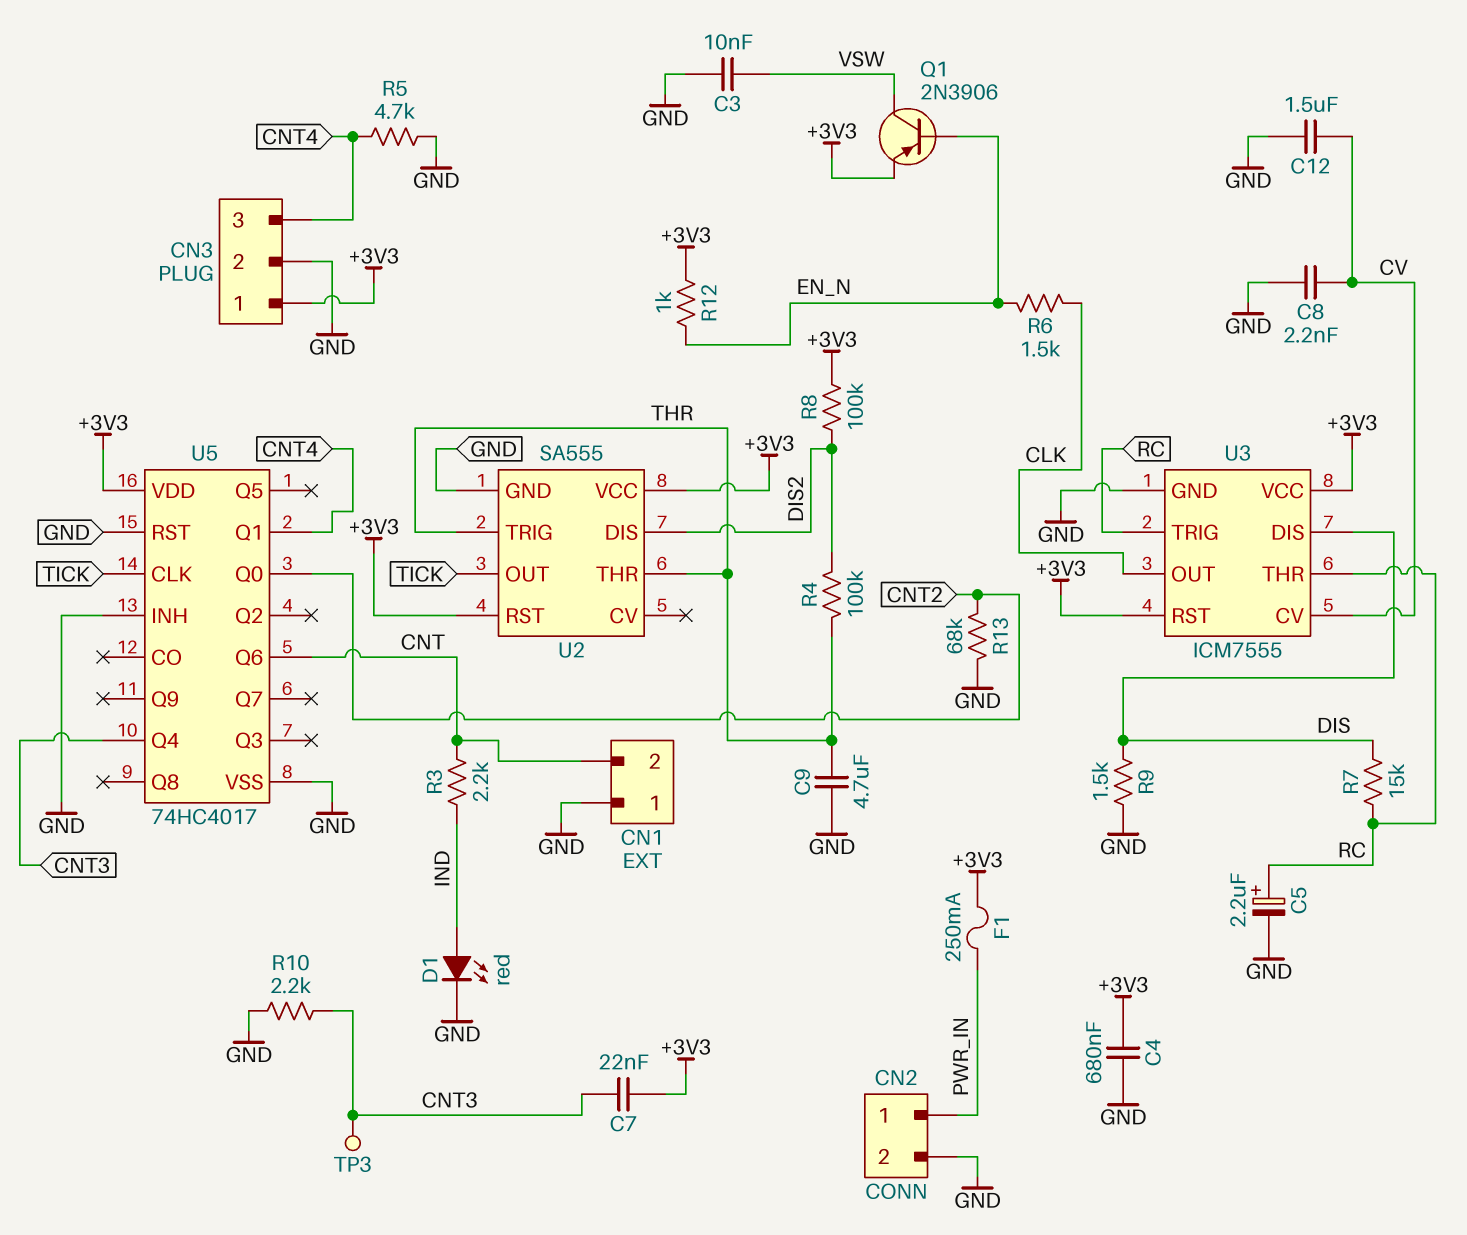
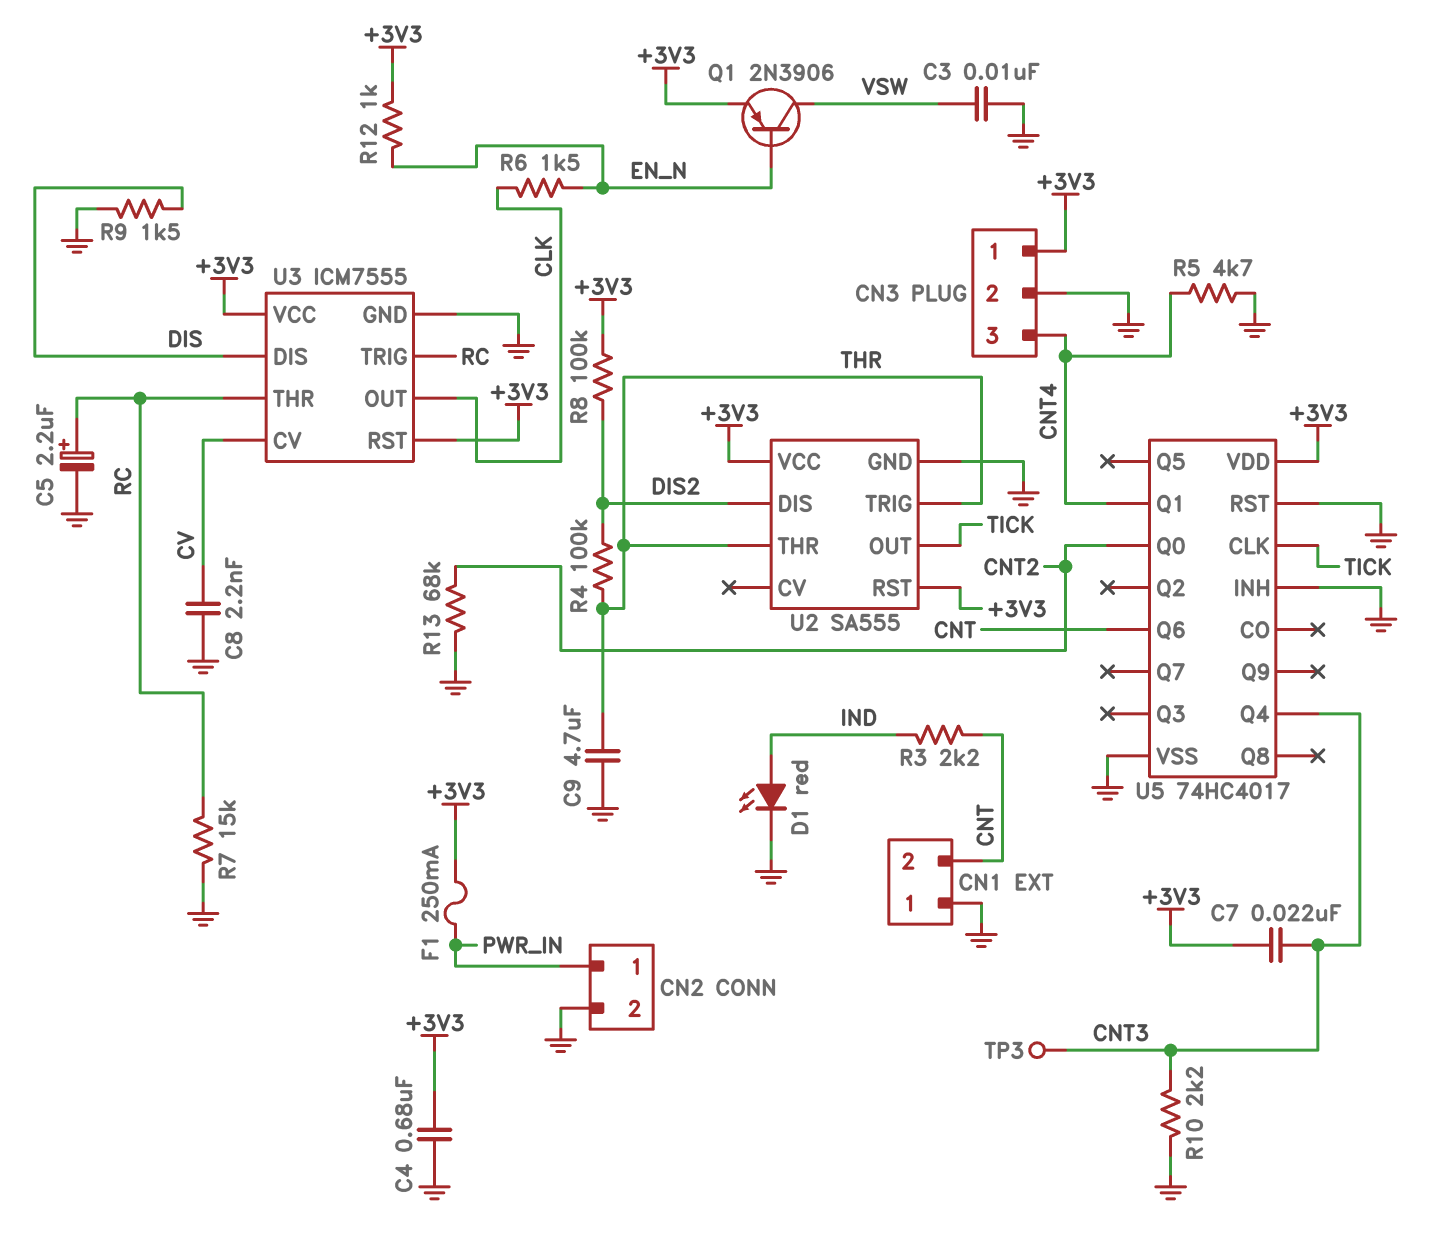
C12: 1.5uF (CV, GND) -> none
R7: 15k (DIS, RC) -> 15k (GND, RC)

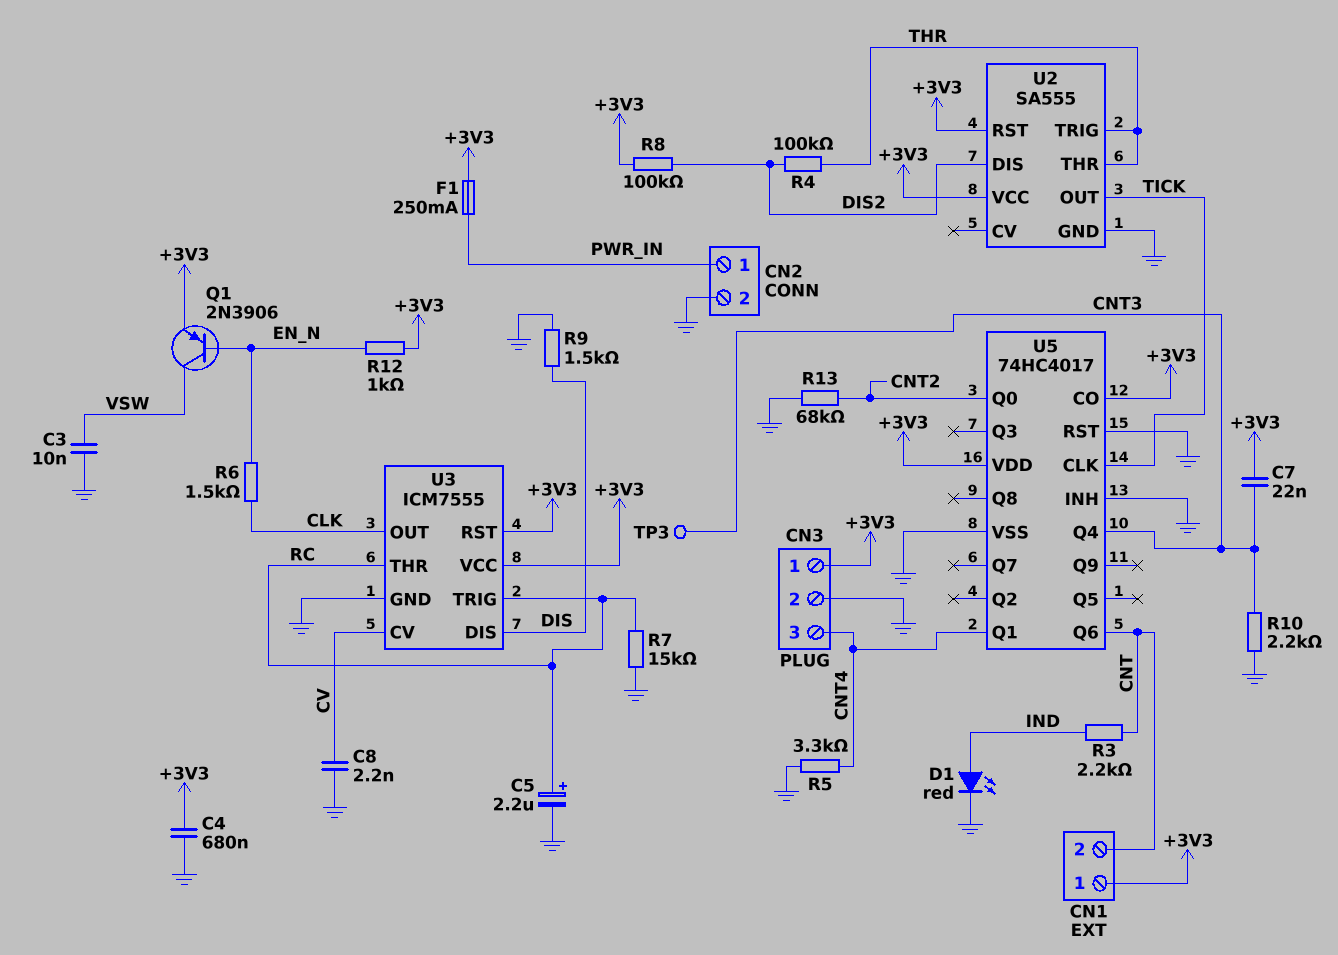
C9: 4.7uF (GND, THR) -> none
CN1 pin 1: GND -> +3V3
R5: 4.7k (CNT4, GND) -> 3.3k (CNT4, GND)
U5 pin CO: none -> +3V3

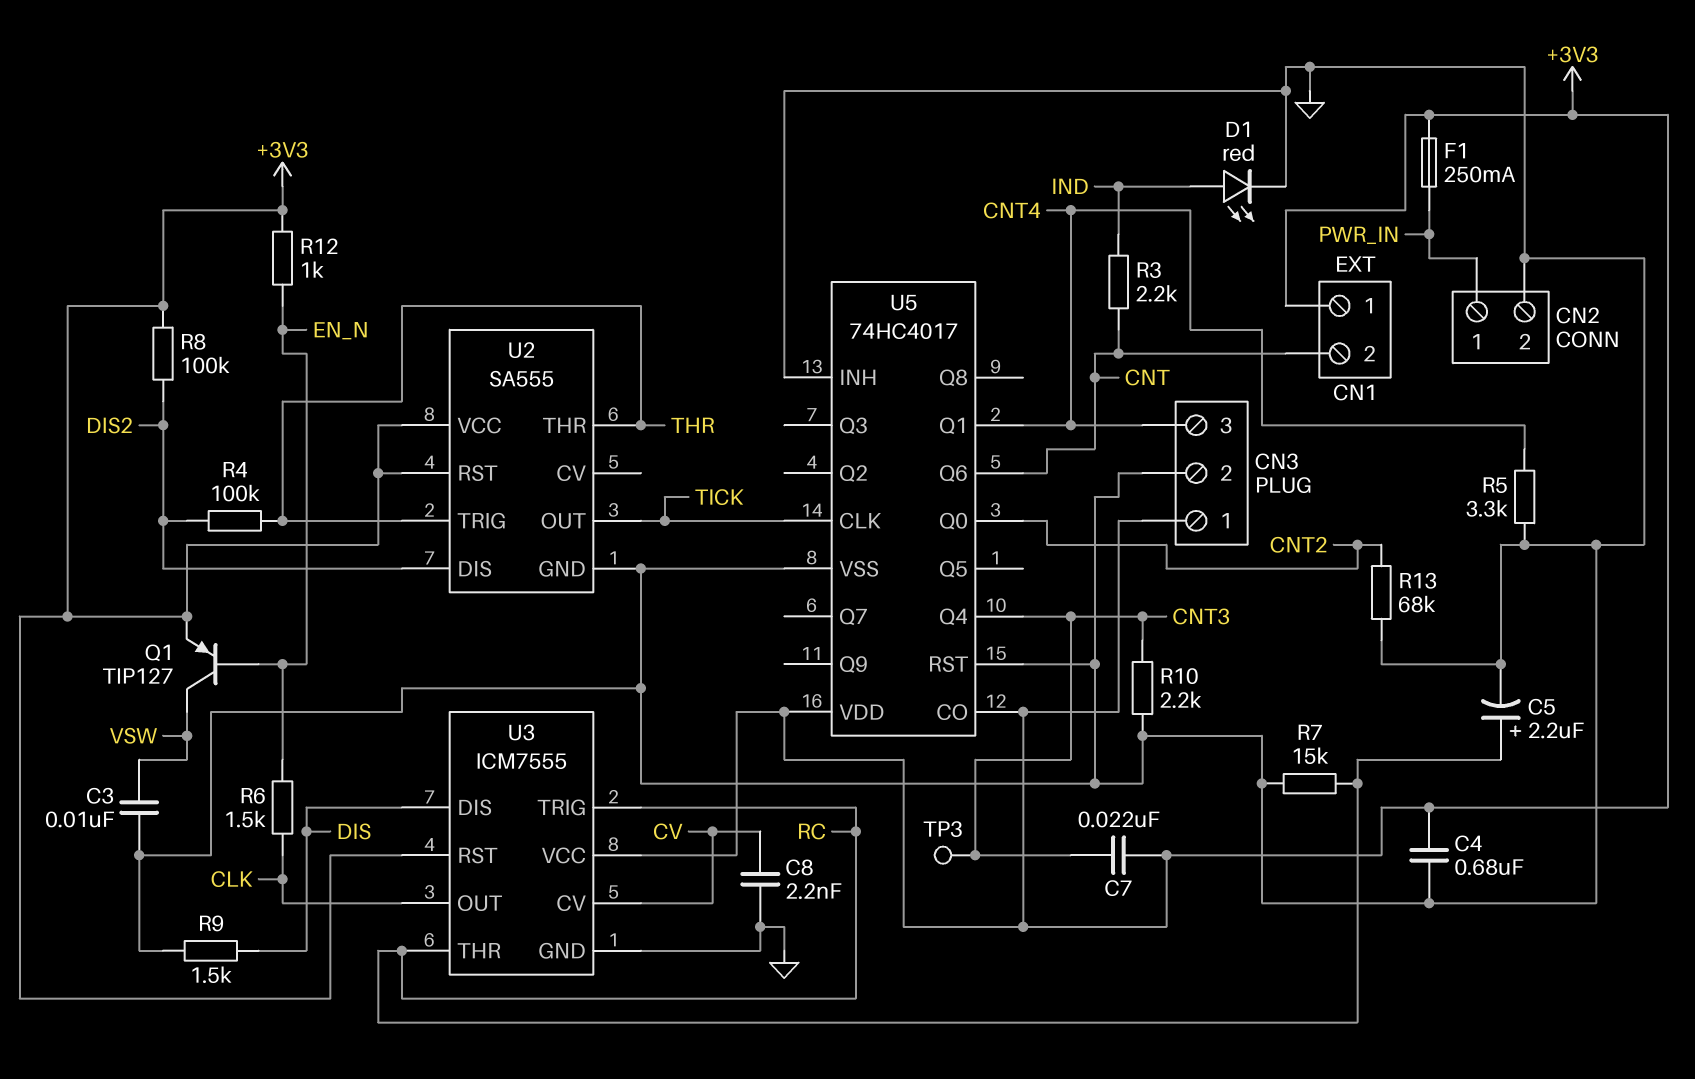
Q1: PNP 2N3906 (B EN_N, C VSW, E +3V3) -> PNP TIP127 (B EN_N, C VSW, E +3V3)

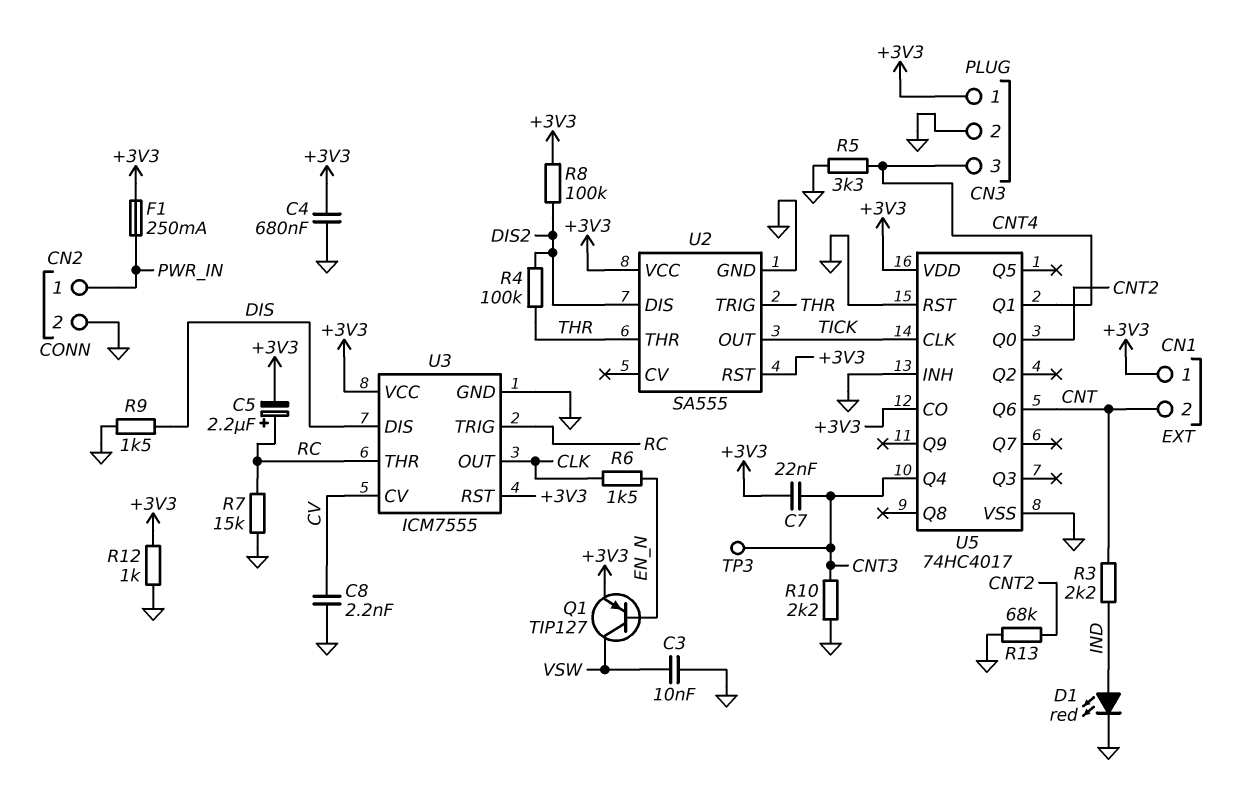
C5: 2.2uF (plus RC, minus GND) -> 2.2uF (plus RC, minus +3V3)
R12: 1k (+3V3, EN_N) -> 1k (+3V3, GND)

